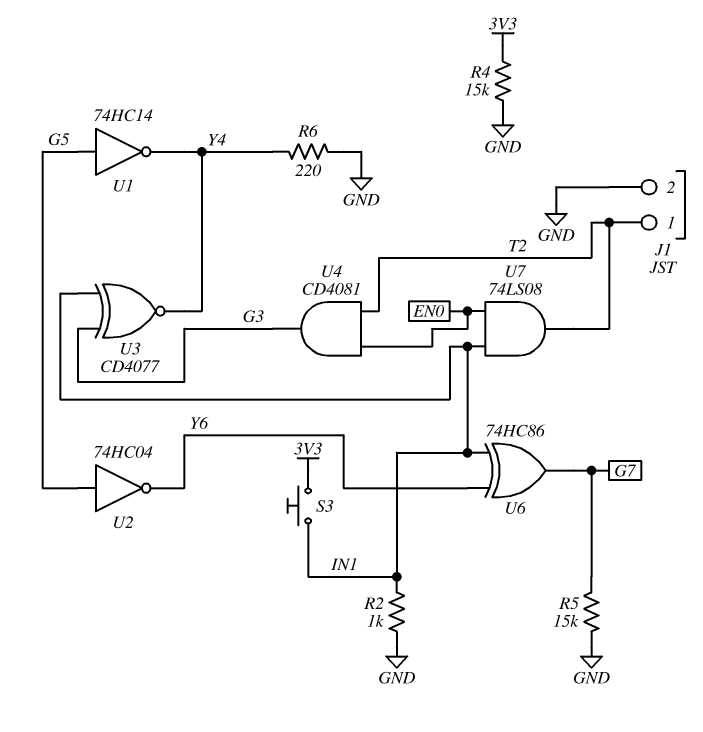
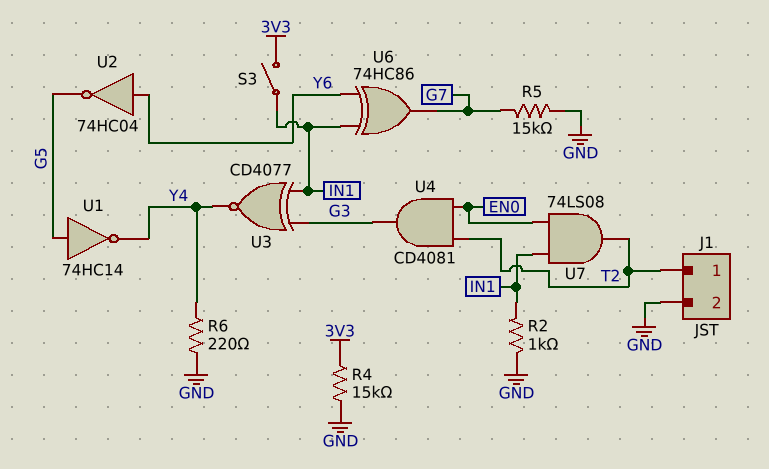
S3: button (3V3, IN1) -> switch (3V3, IN1)
U2: NOT 74HC04 (in G5, out Y6) -> NOT 74HC04 (in Y6, out G5)

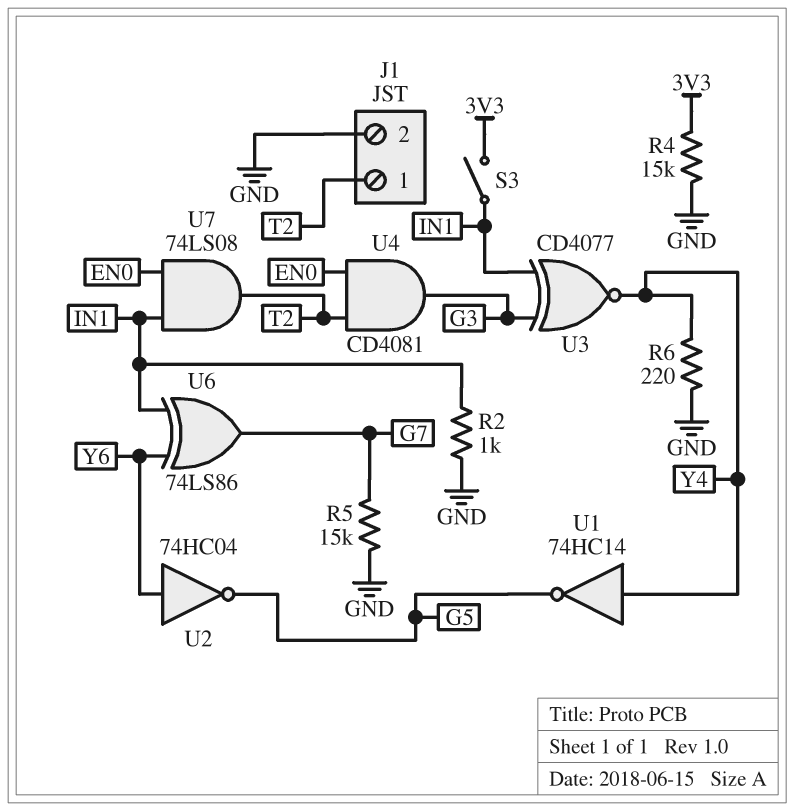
U1: NOT 74HC14 (in G5, out Y4) -> NOT 74HC14 (in Y4, out G5)
U6: XOR 74HC86 (in IN1, in Y6, out G7) -> XOR 74LS86 (in IN1, in Y6, out G7)

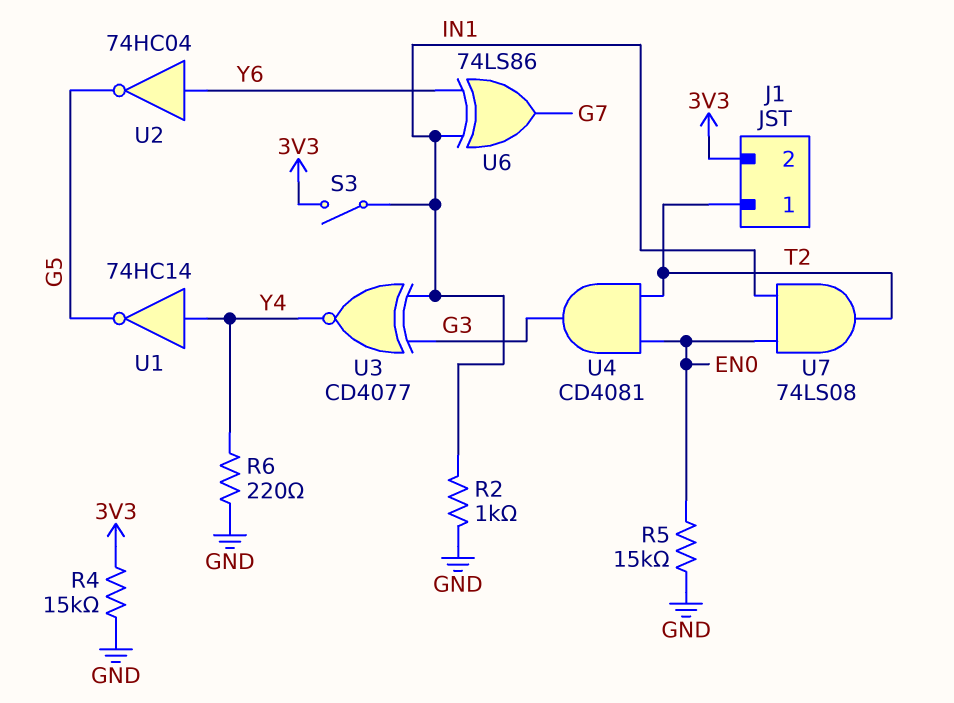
J1 pin 2: GND -> 3V3
R5: 15k (G7, GND) -> 15k (EN0, GND)

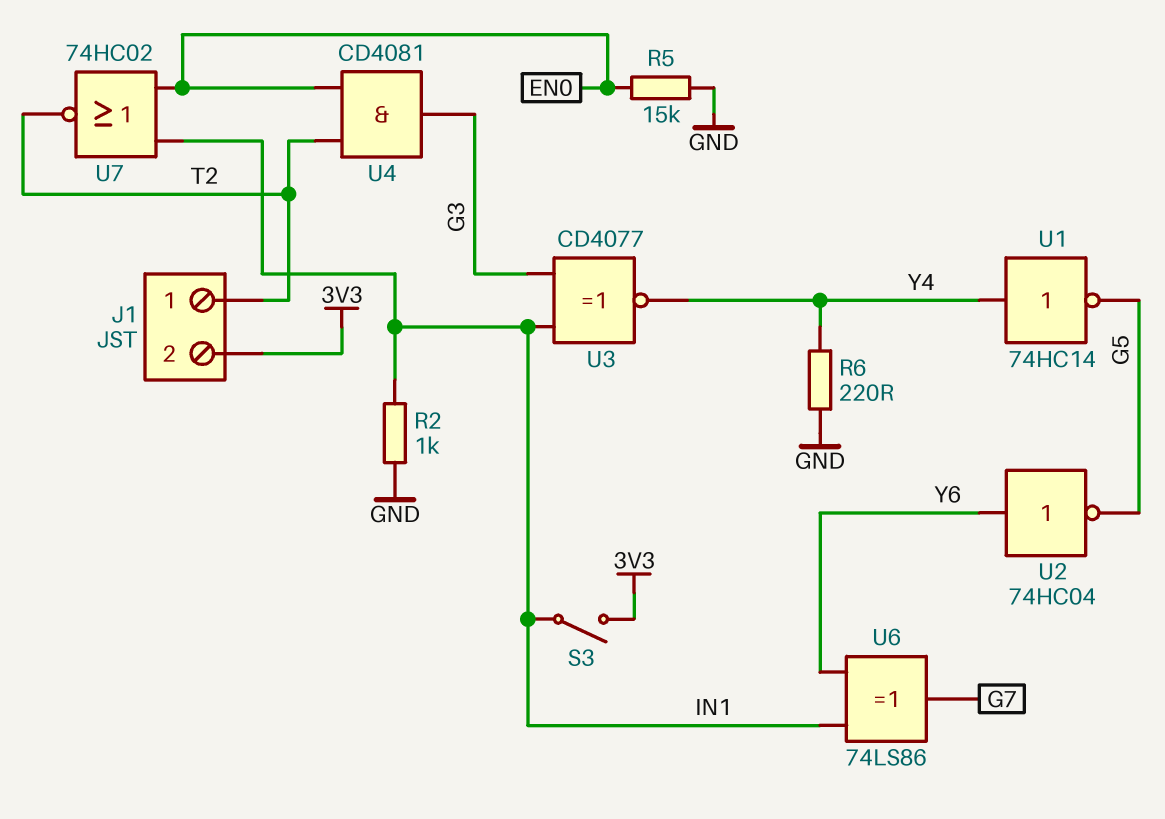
R4: 15k (3V3, GND) -> none
U7: AND 74LS08 (in EN0, in IN1, out T2) -> NOR 74HC02 (in EN0, in IN1, out T2)

